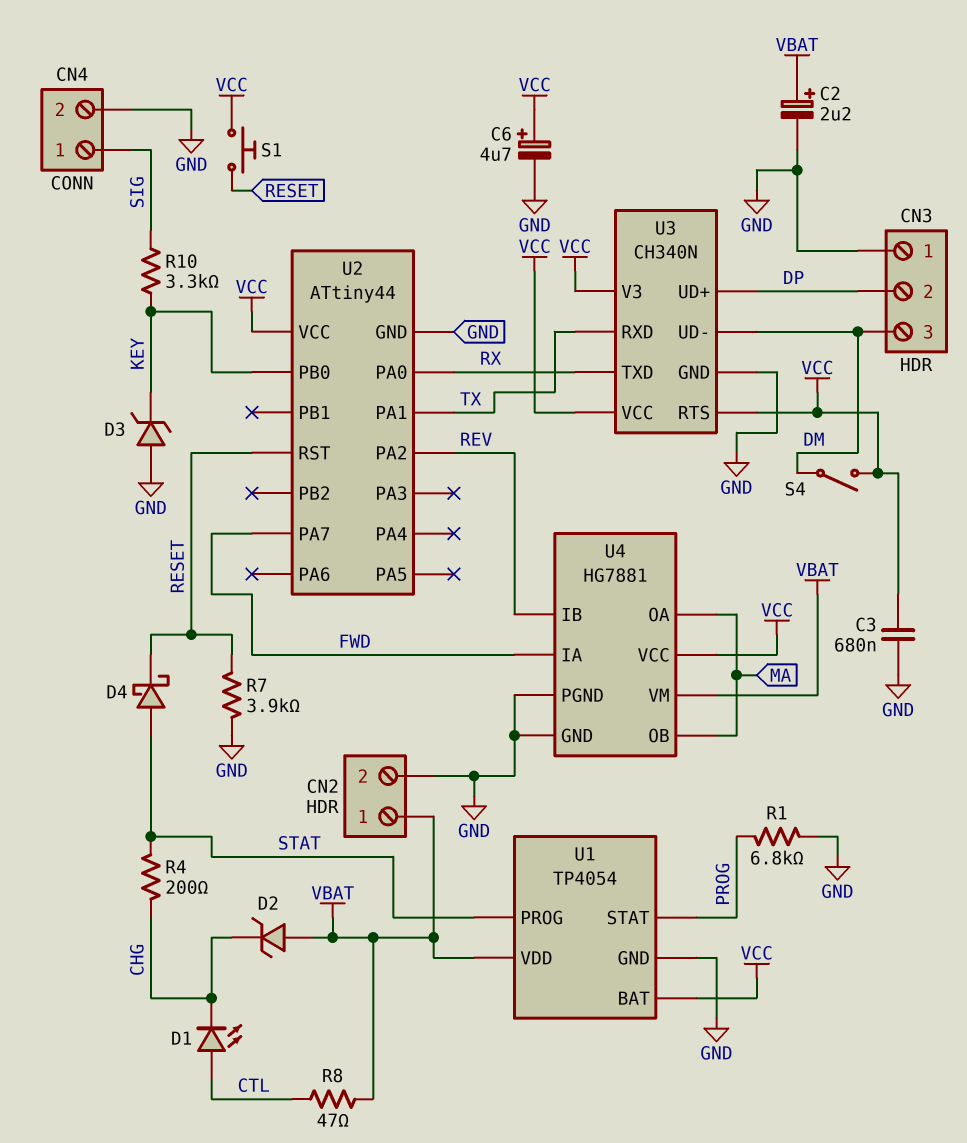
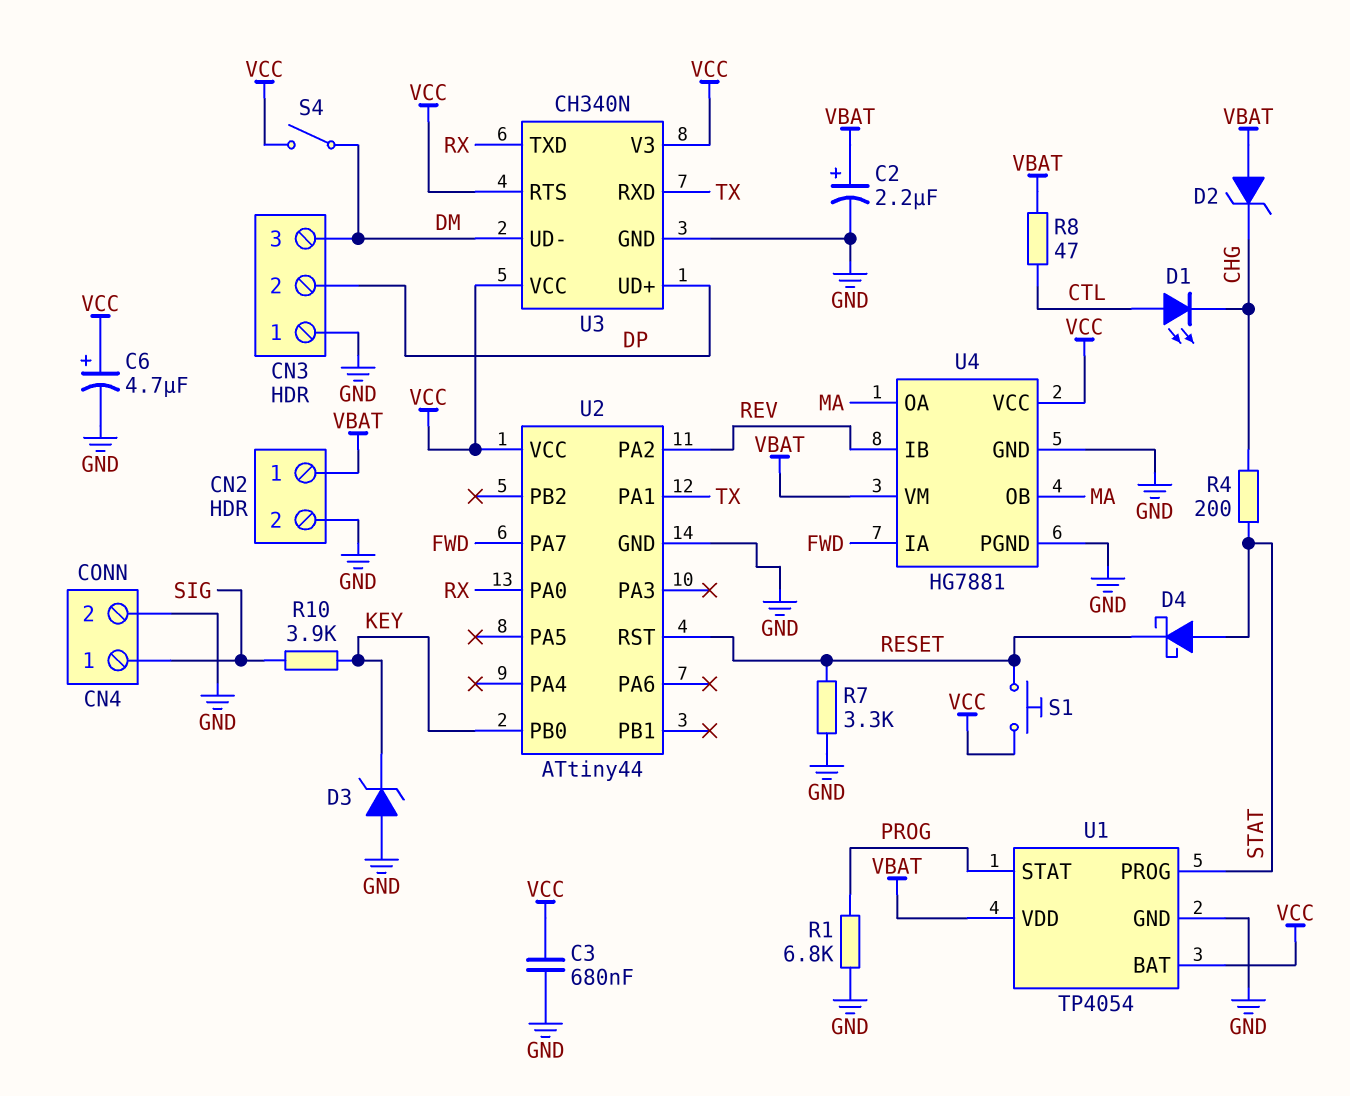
R7: 3.9k (GND, RESET) -> 3.3k (GND, RESET)
R10: 3.3k (KEY, SIG) -> 3.9k (KEY, SIG)

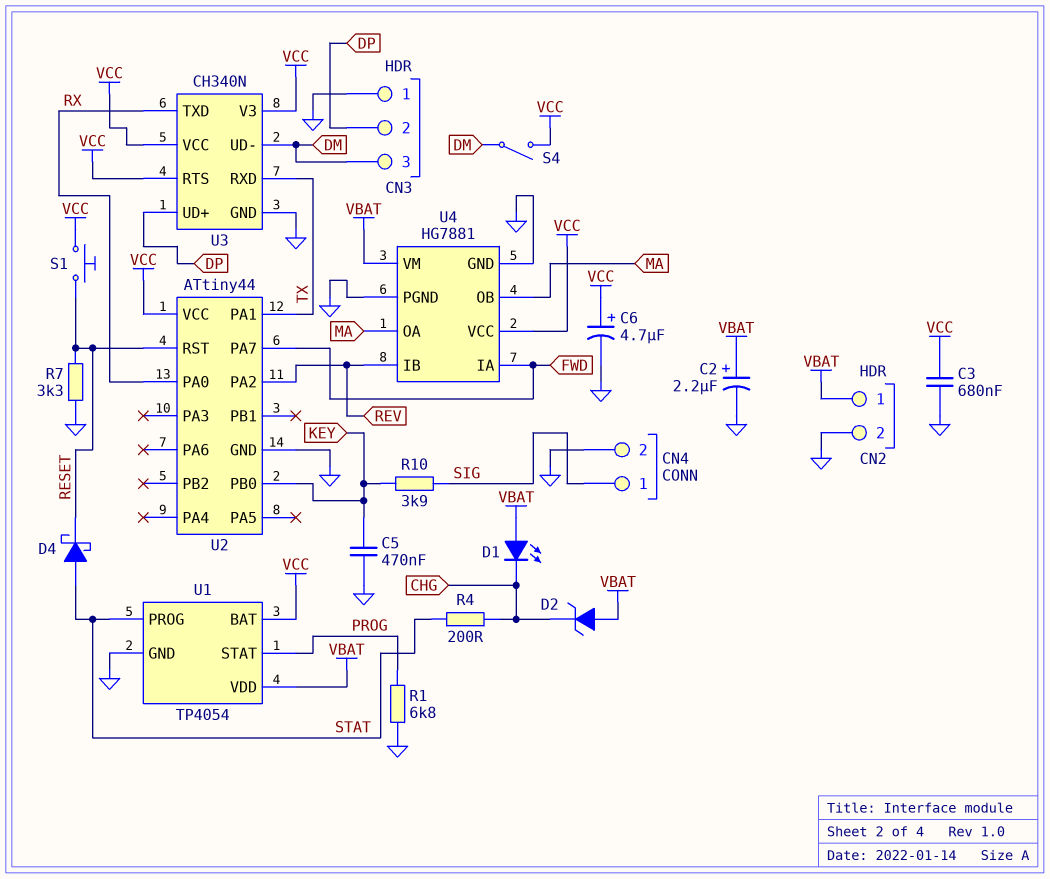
C5: none -> 470nF (GND, KEY)
D1: LED (A CTL, K CHG) -> LED (A VBAT, K CHG)
D3: zener (A GND, K KEY) -> none
R8: 47 (CTL, VBAT) -> none

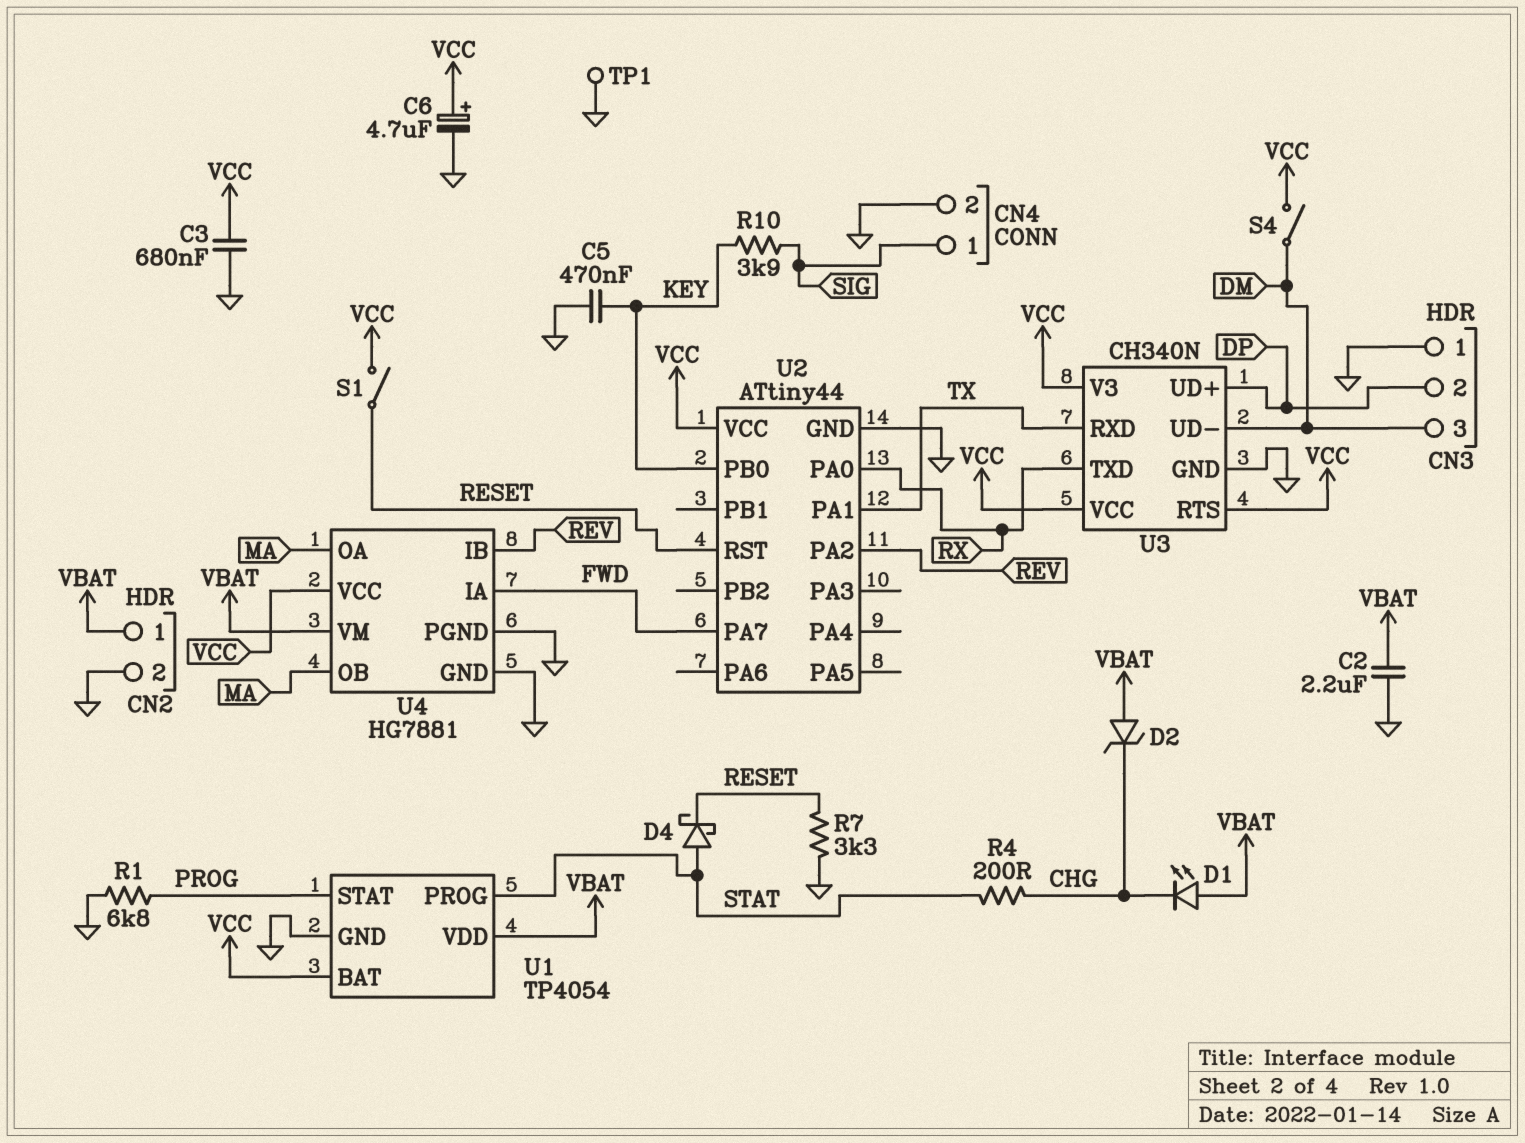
C2: 2.2uF (plus VBAT, minus GND) -> 2.2uF (GND, VBAT)
S1: button (RESET, VCC) -> switch (RESET, VCC)
TP1: none -> test point (GND)

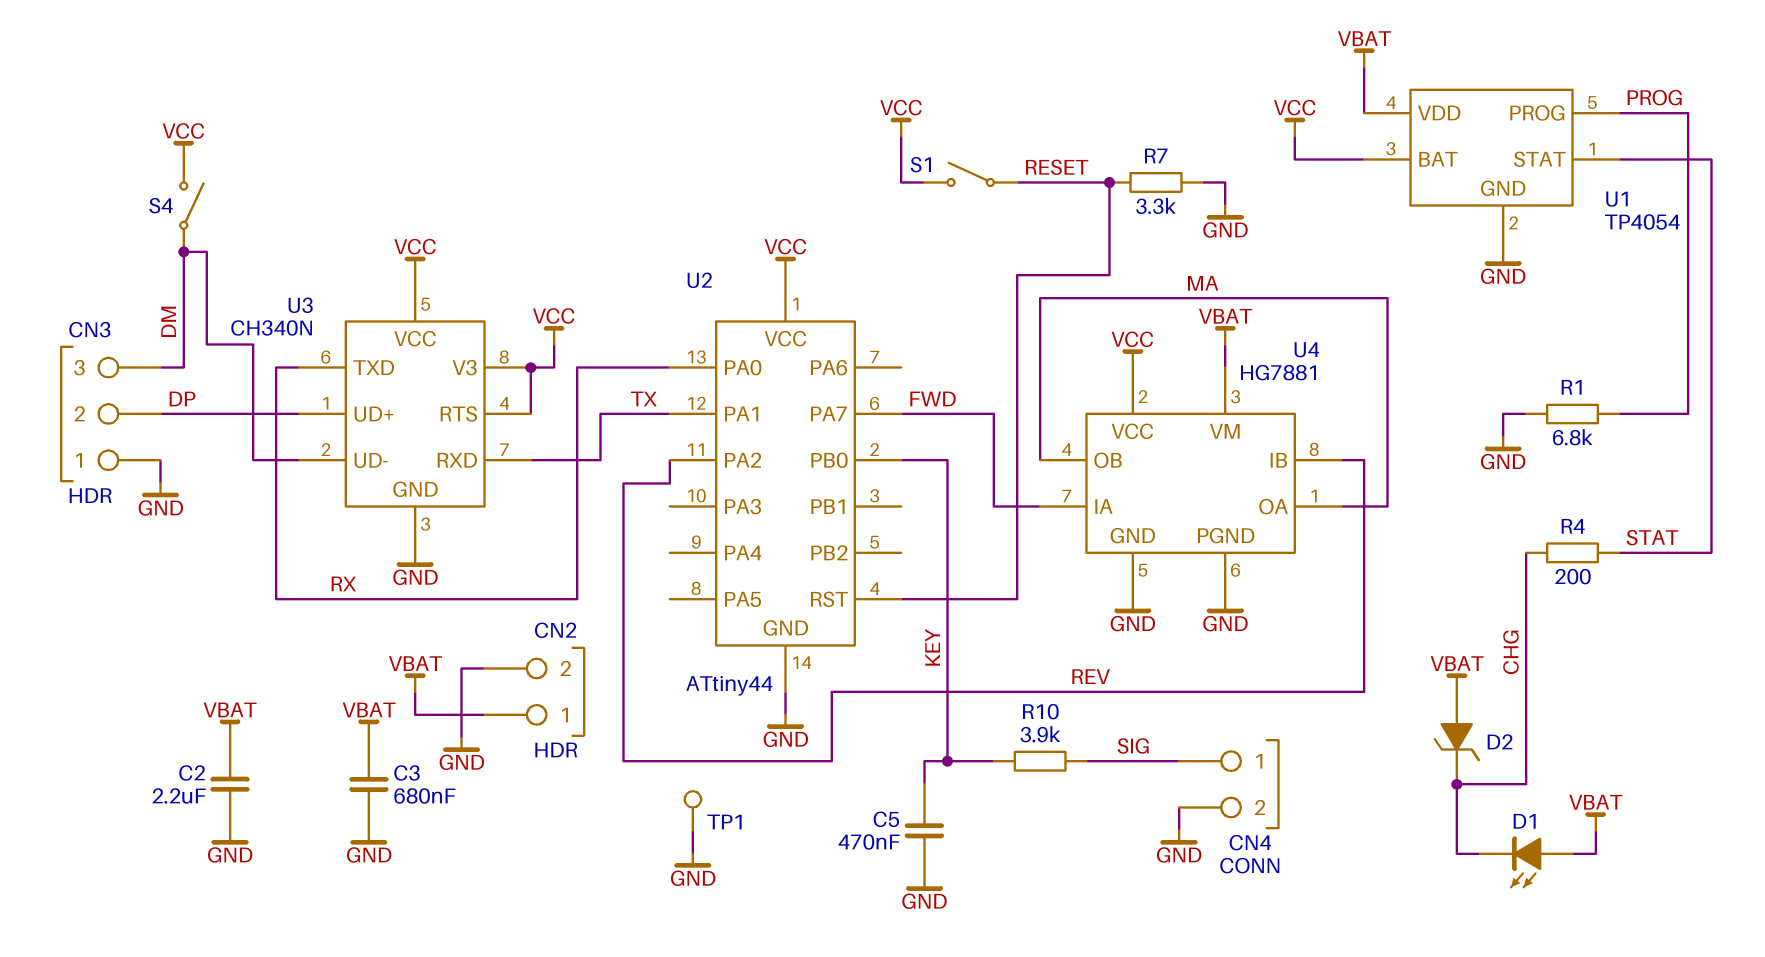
C3: 680nF (GND, VCC) -> 680nF (GND, VBAT)
C6: 4.7uF (plus VCC, minus GND) -> none
D4: schottky (A STAT, K RESET) -> none
U1 pin PROG: STAT -> PROG
U1 pin STAT: PROG -> STAT

